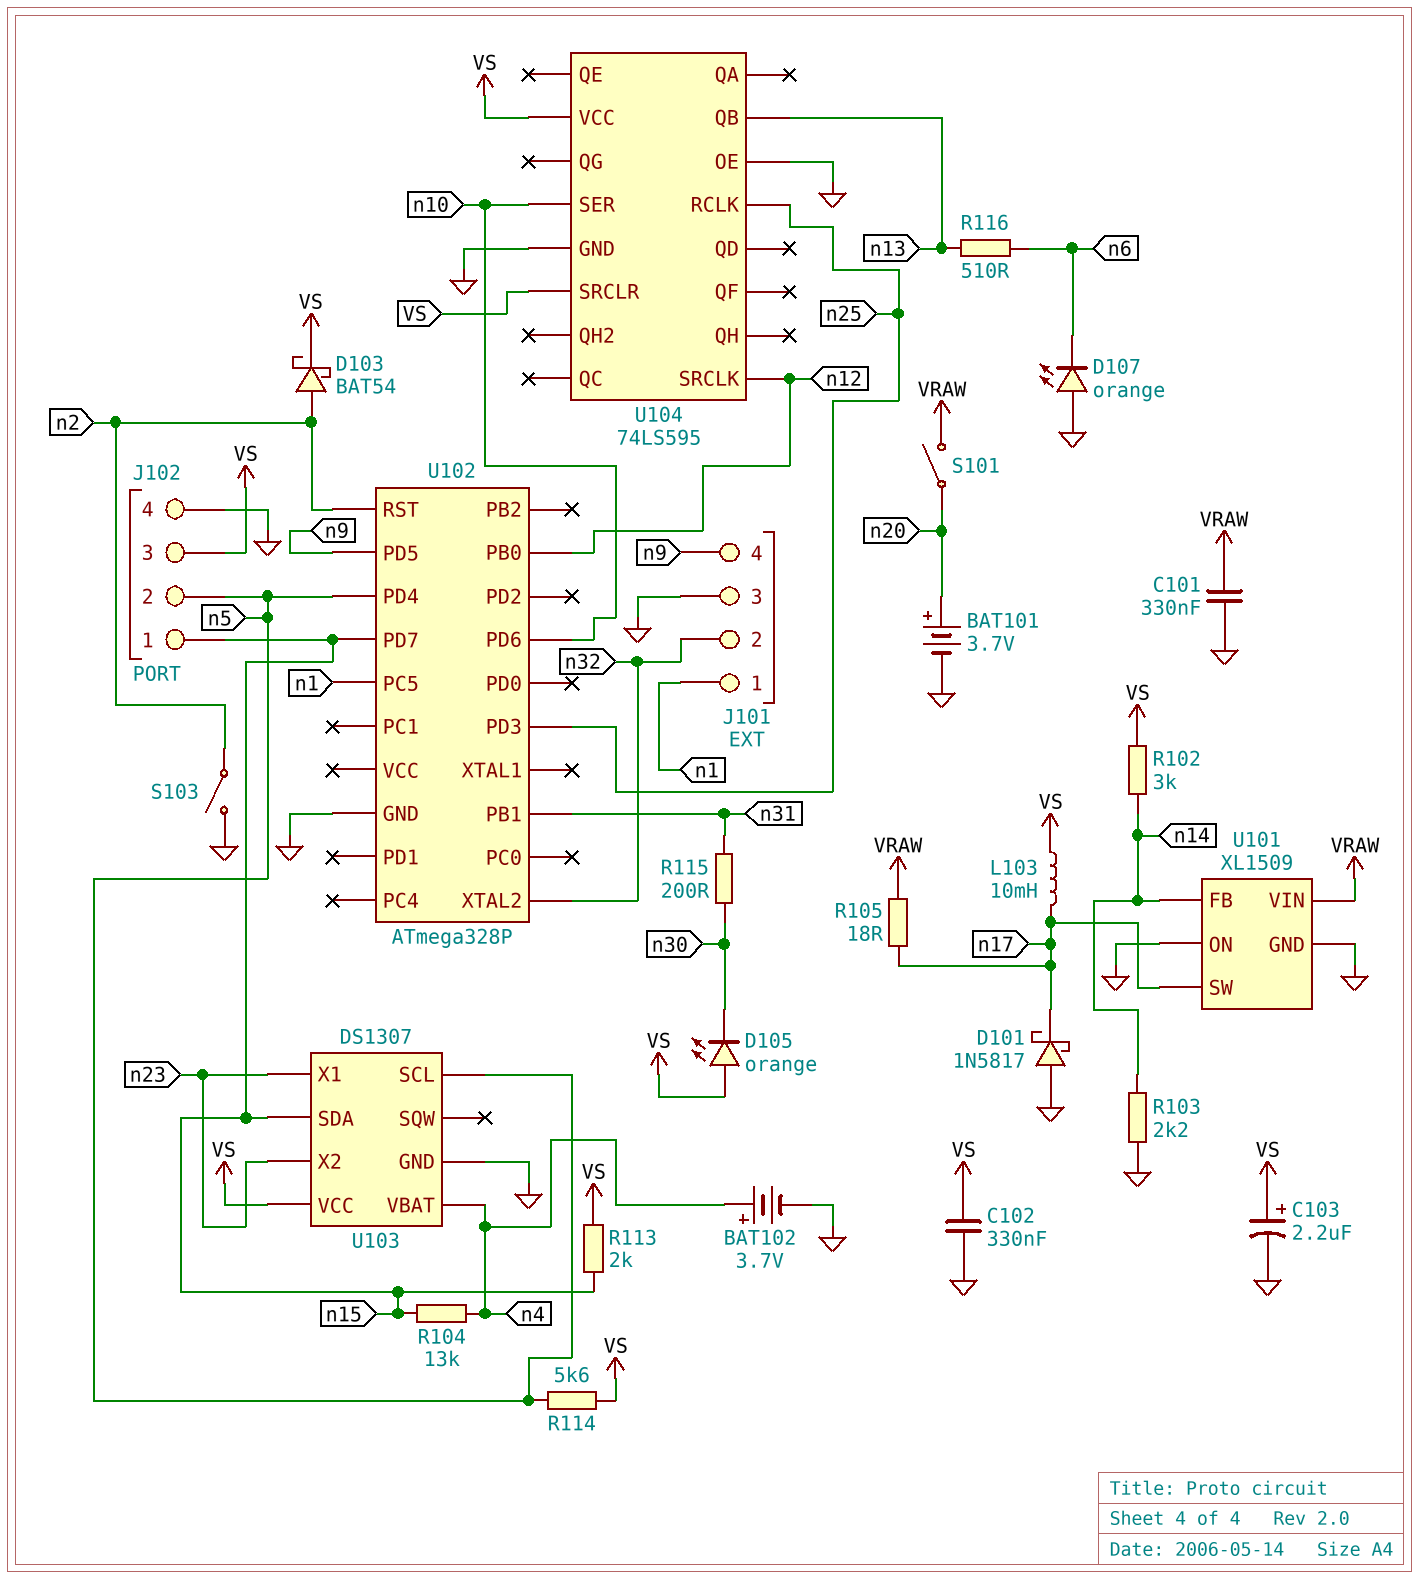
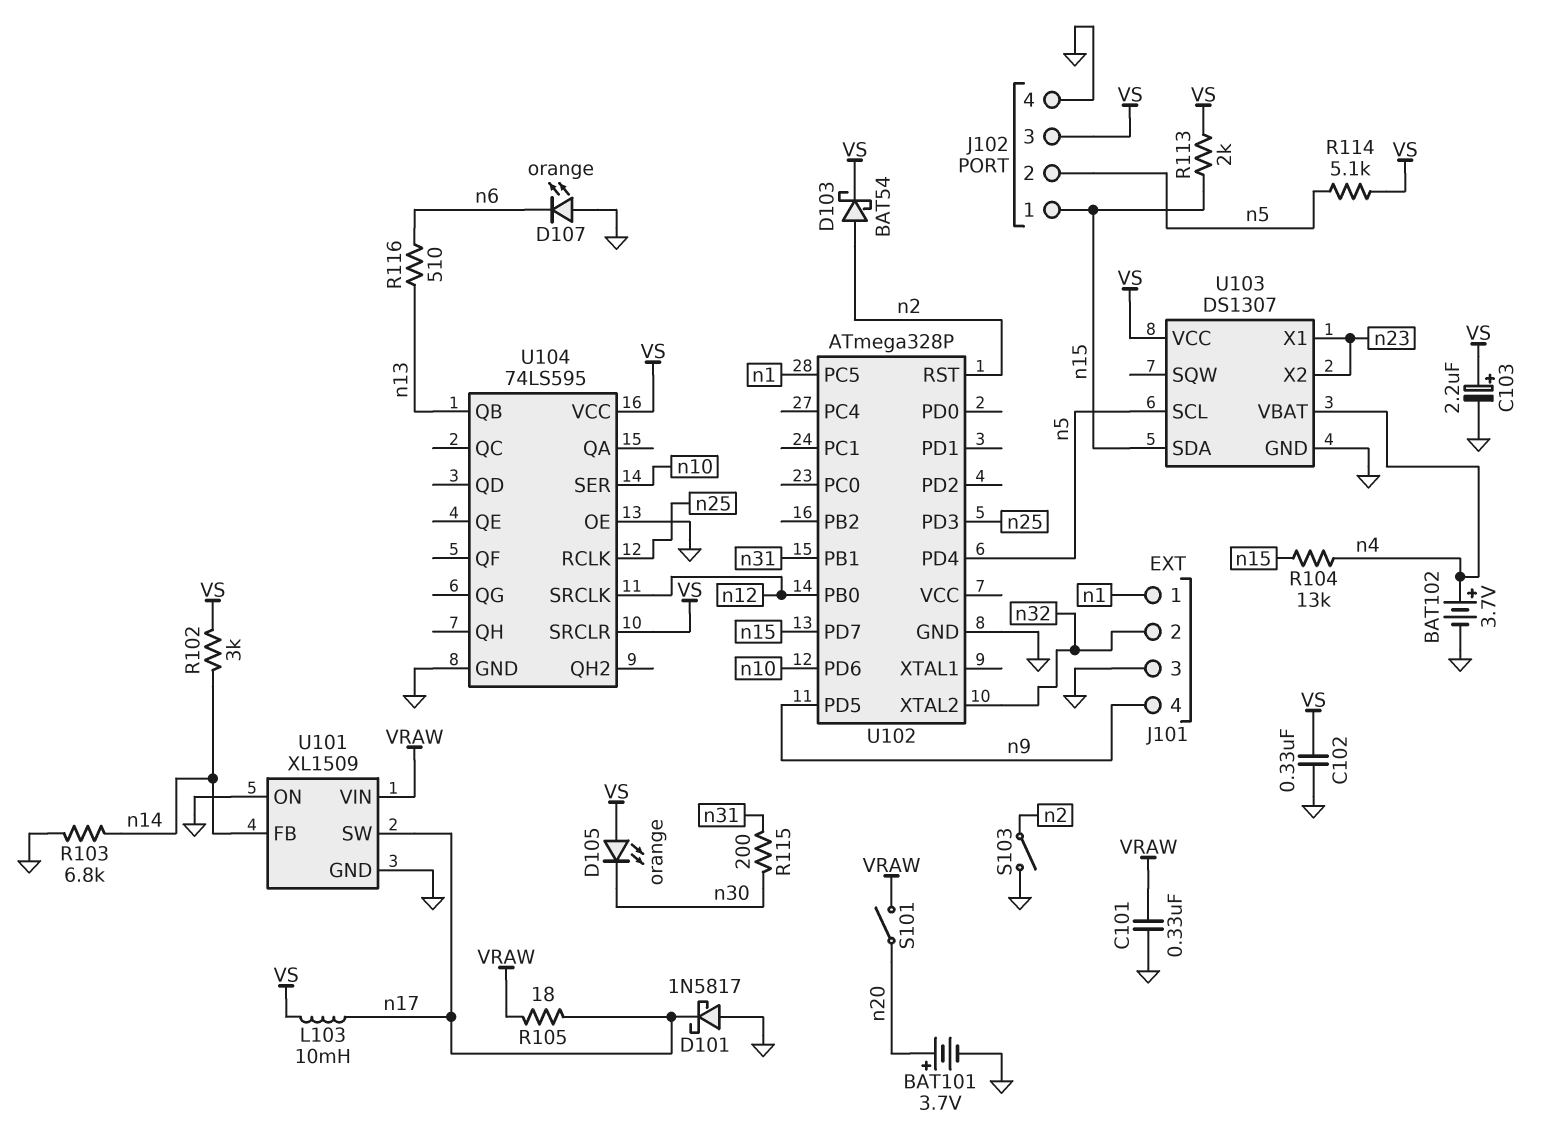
R103: 2.2k (GND, n14) -> 6.8k (GND, n14)
R114: 5.6k (VS, n5) -> 5.1k (VS, n5)

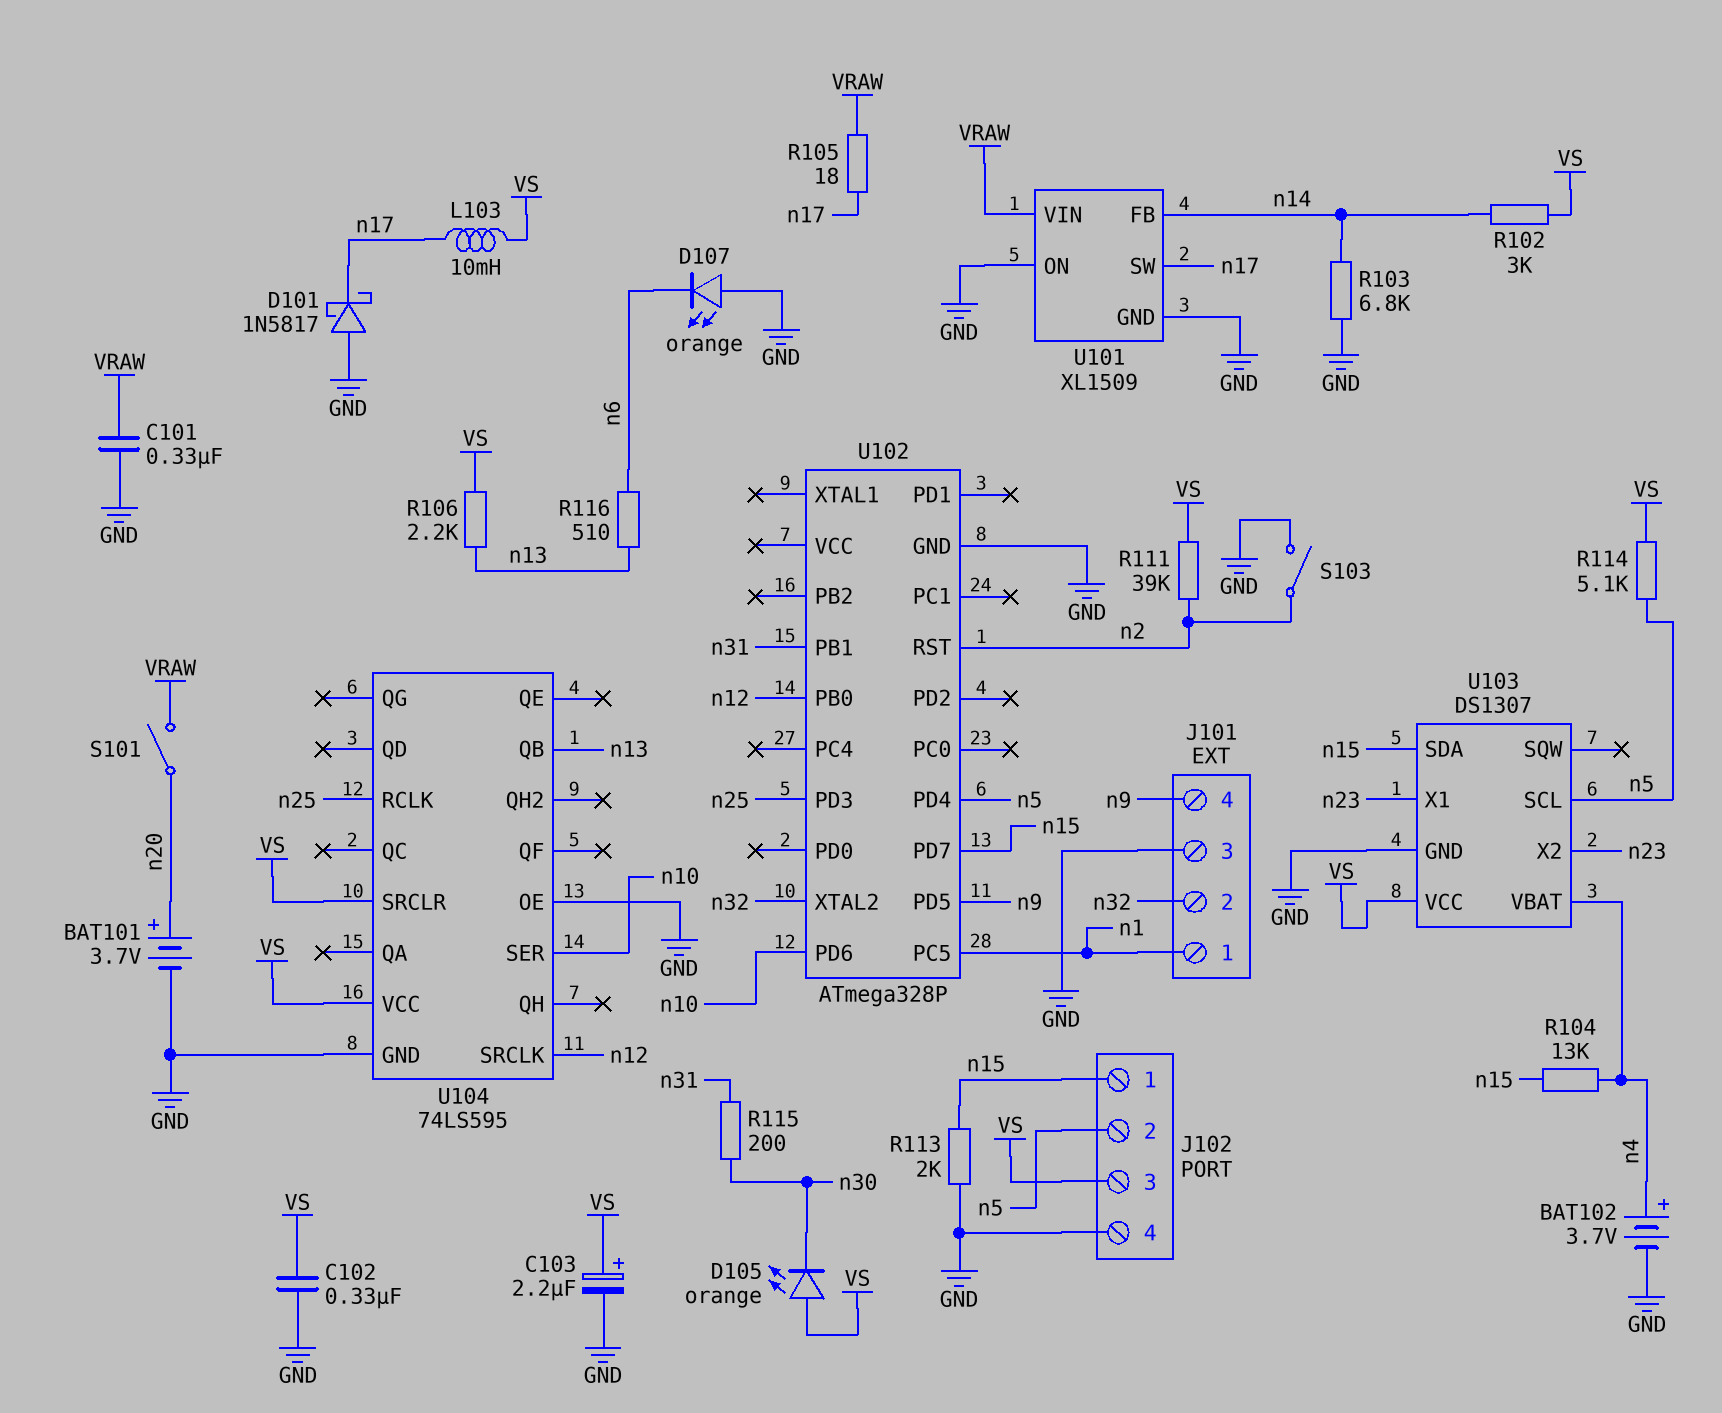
D103: schottky BAT54 (A n2, K VS) -> none
R106: none -> 2.2k (VS, n13)
R111: none -> 39k (VS, n2)
R113: 2k (VS, n15) -> 2k (GND, n15)

